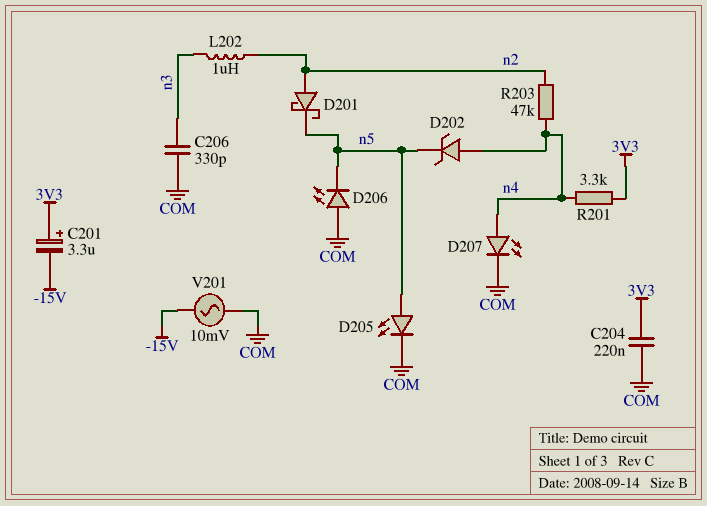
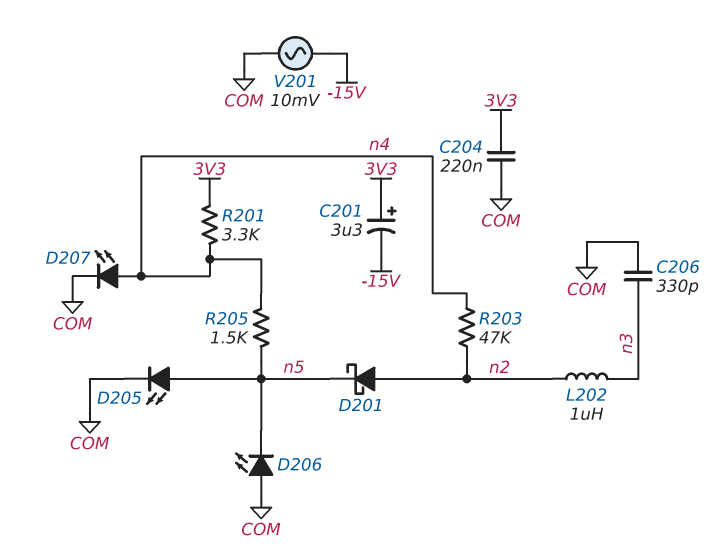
D202: zener (A n4, K n5) -> none
R205: none -> 1.5k (n4, n5)

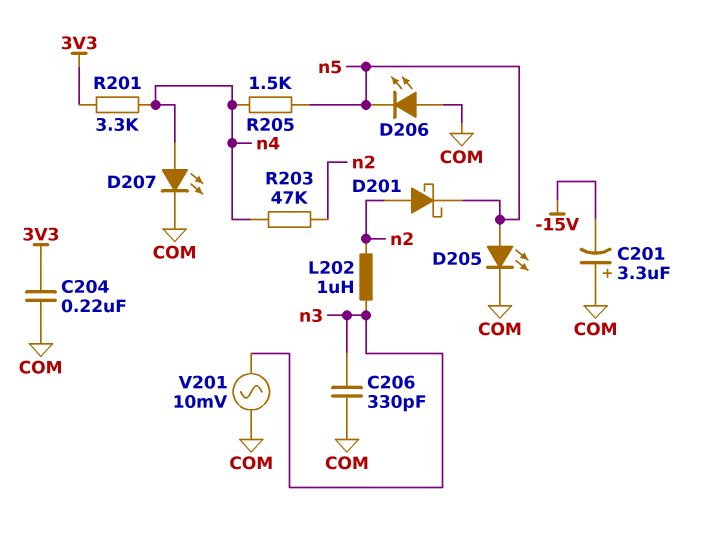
C201: 3.3uF (plus 3V3, minus -15V) -> 3.3uF (plus COM, minus -15V)
V201: AC 10mV (-15V, COM) -> AC 10mV (COM, n3)

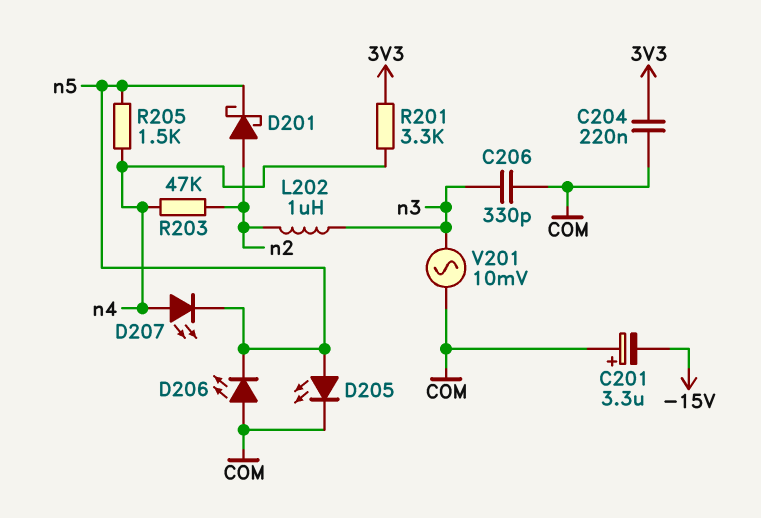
D207: LED (A n4, K COM) -> LED (A n4, K n5)

